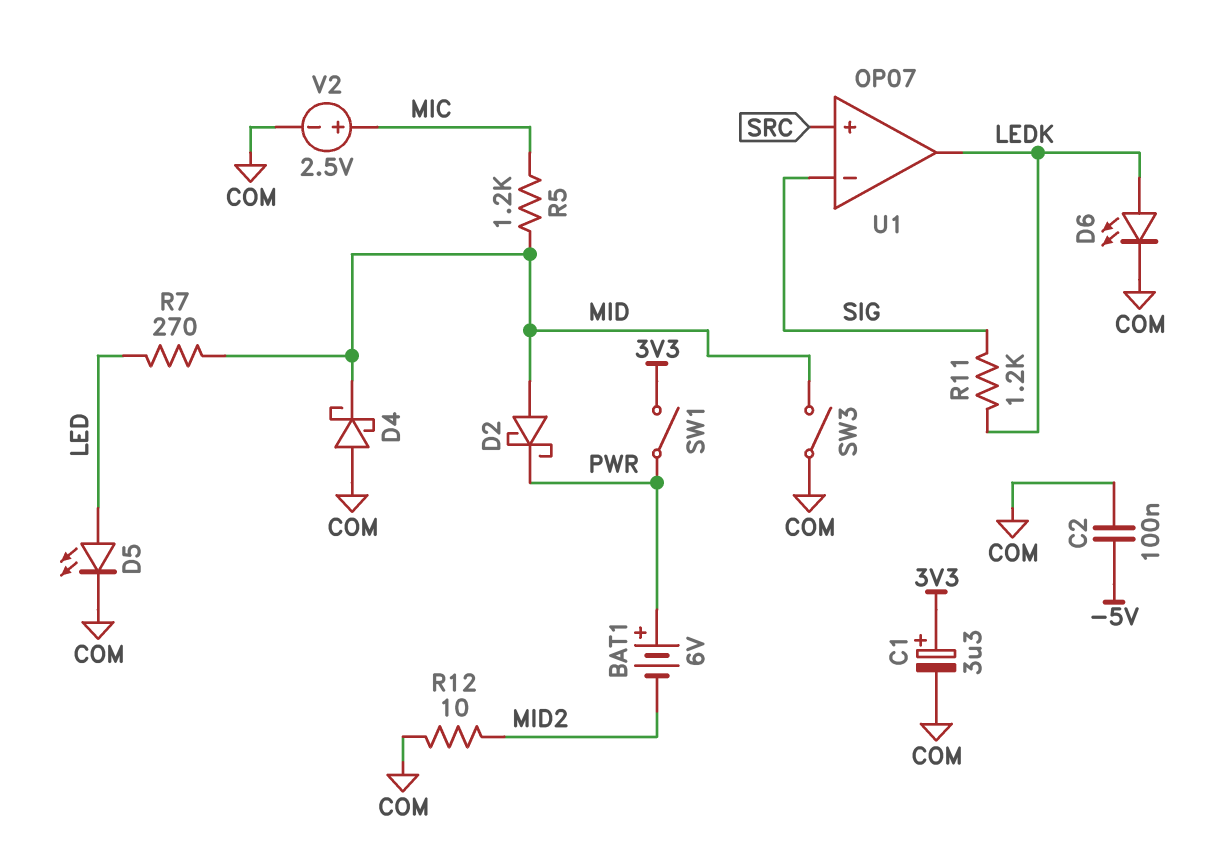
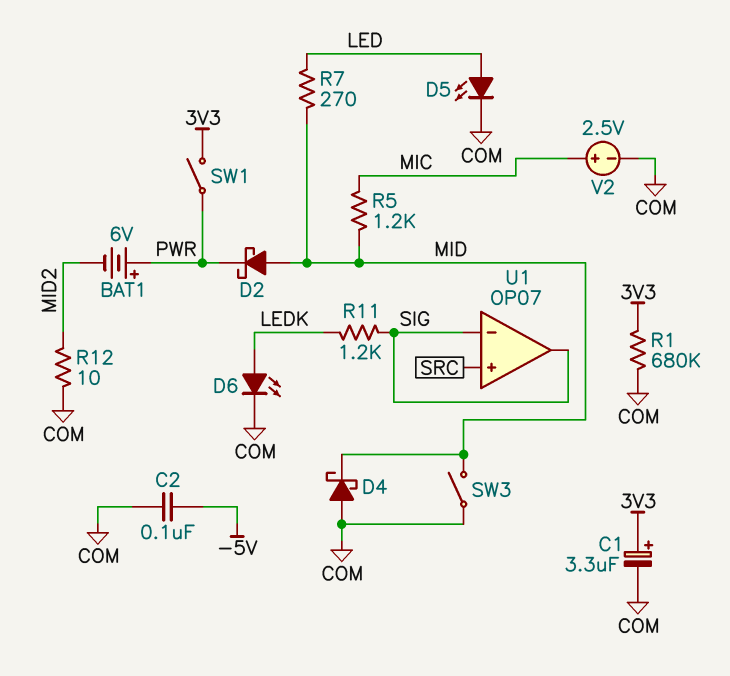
R1: none -> 680k (3V3, COM)
U1 pin out: LEDK -> SIG

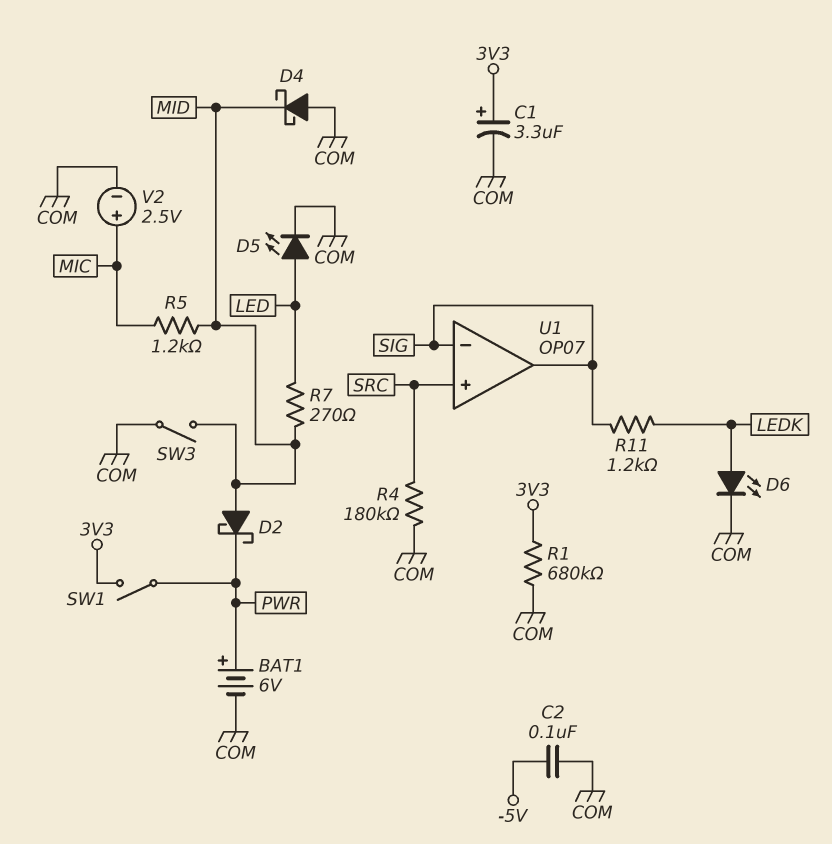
BAT1: 6V (plus PWR, minus MID2) -> 6V (plus PWR, minus COM)
R4: none -> 180k (COM, SRC)
R12: 10 (COM, MID2) -> none

